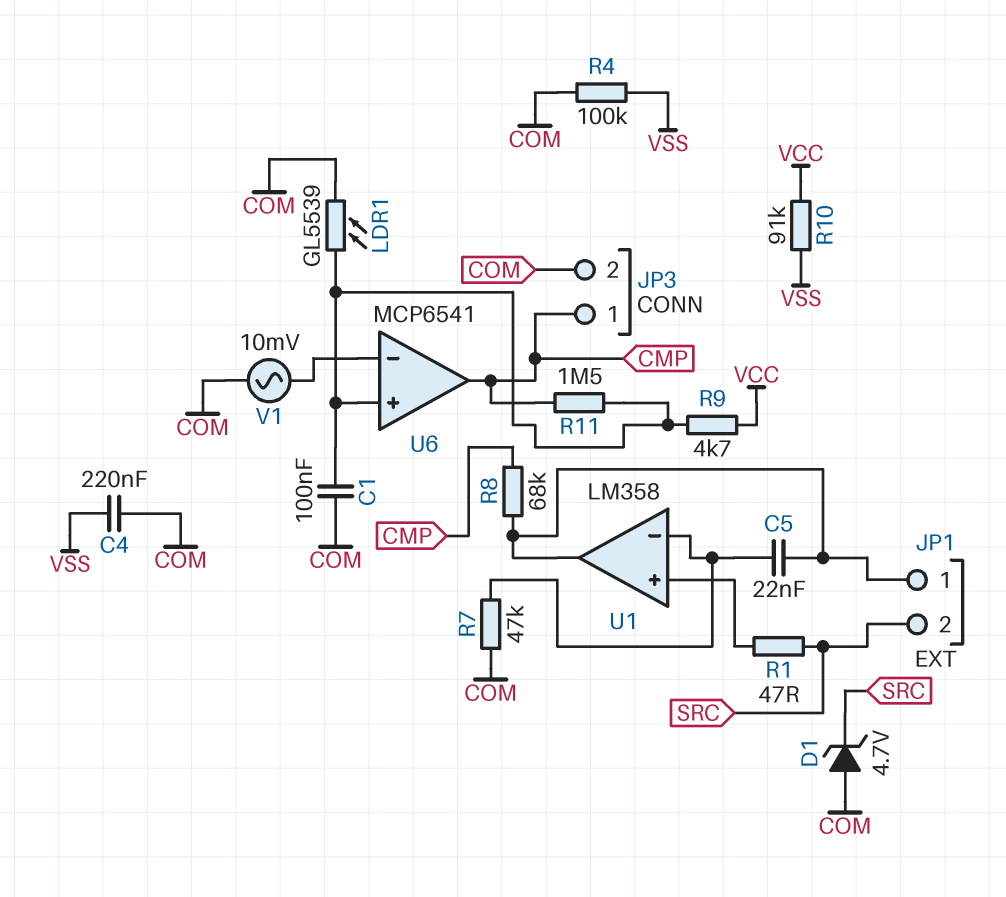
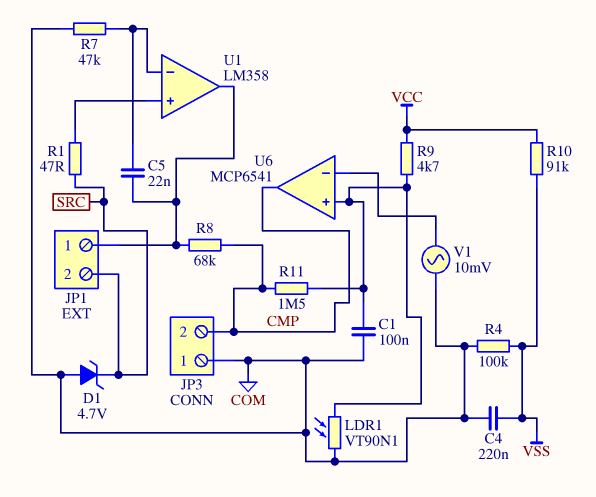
JP3 pin 1: CMP -> COM
JP3 pin 2: COM -> CMP
LDR1: GL5539 (COM, U6/in+) -> VT90N1 (COM, U6/in+)

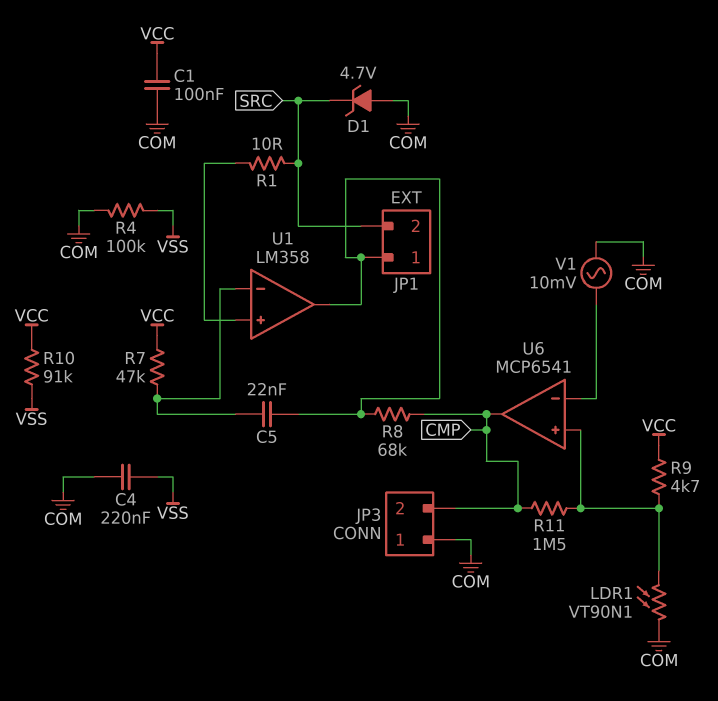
C1: 100nF (COM, U6/in+) -> 100nF (COM, VCC)
R1: 47 (SRC, U1/in+) -> 10 (SRC, U1/in+)
R7: 47k (COM, U1/in-) -> 47k (U1/in-, VCC)

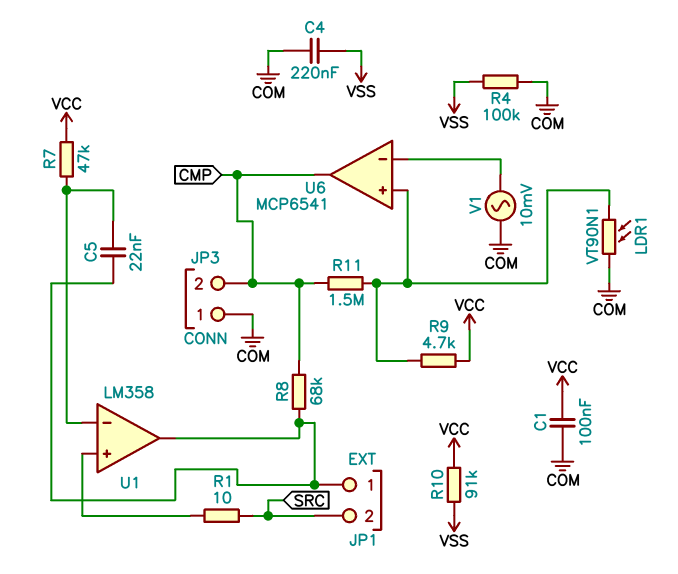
D1: zener 4.7V (A COM, K SRC) -> none

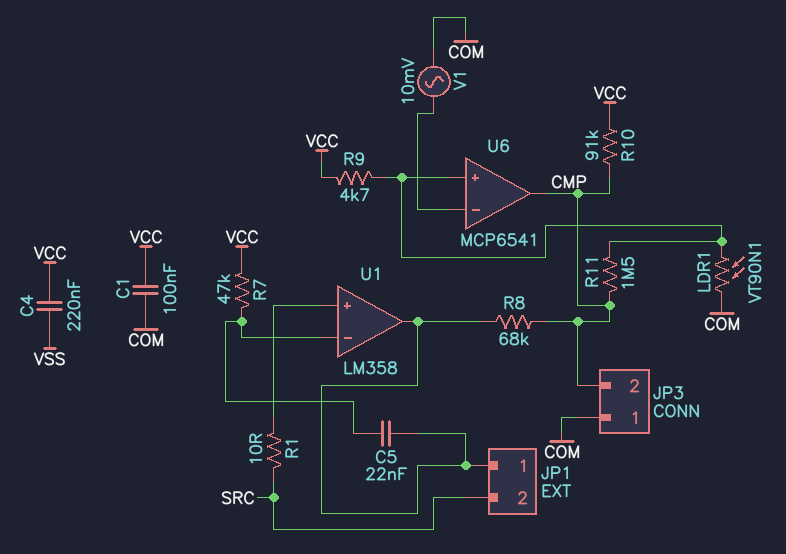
C4: 220nF (COM, VSS) -> 220nF (VCC, VSS)
R4: 100k (COM, VSS) -> none
R10: 91k (VCC, VSS) -> 91k (CMP, VCC)

